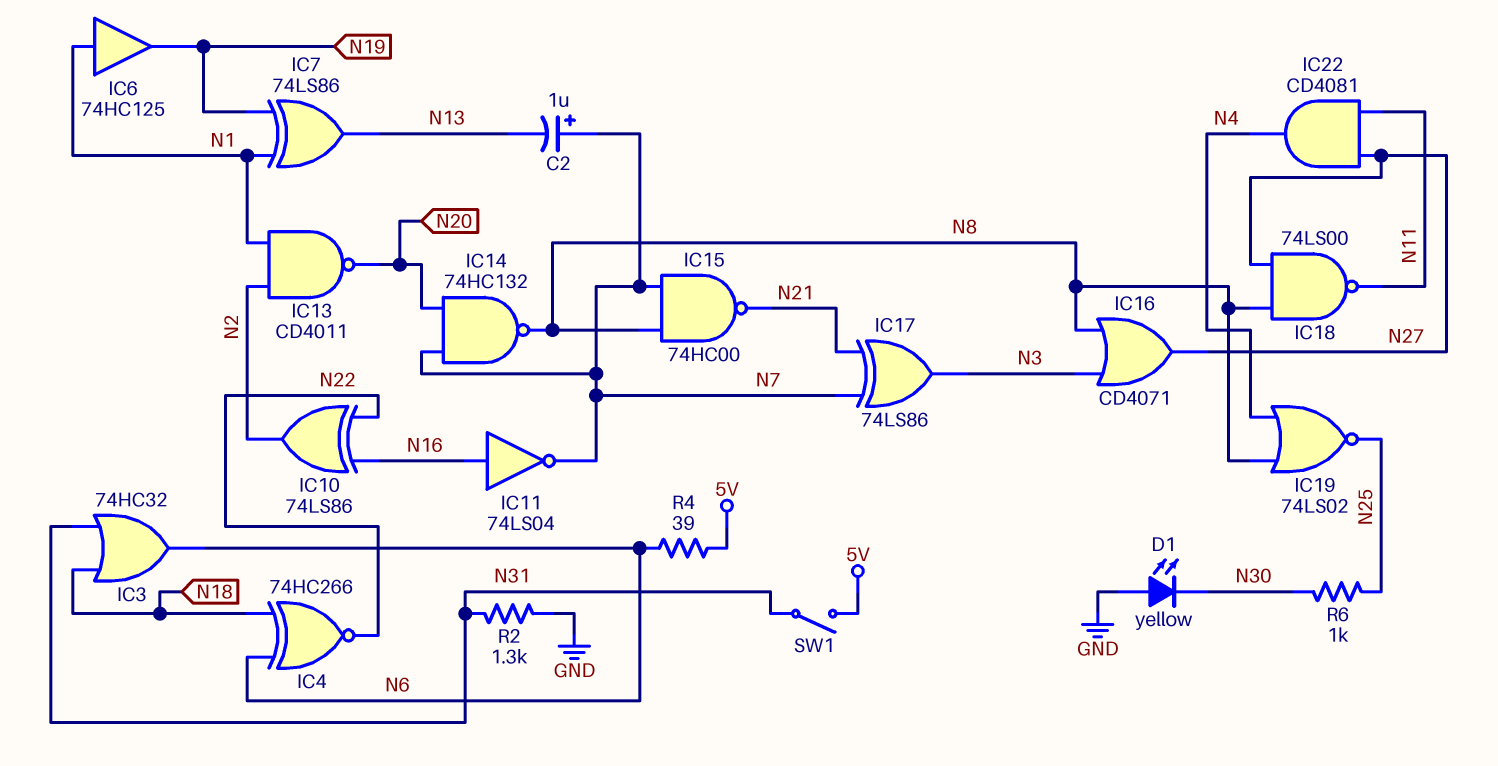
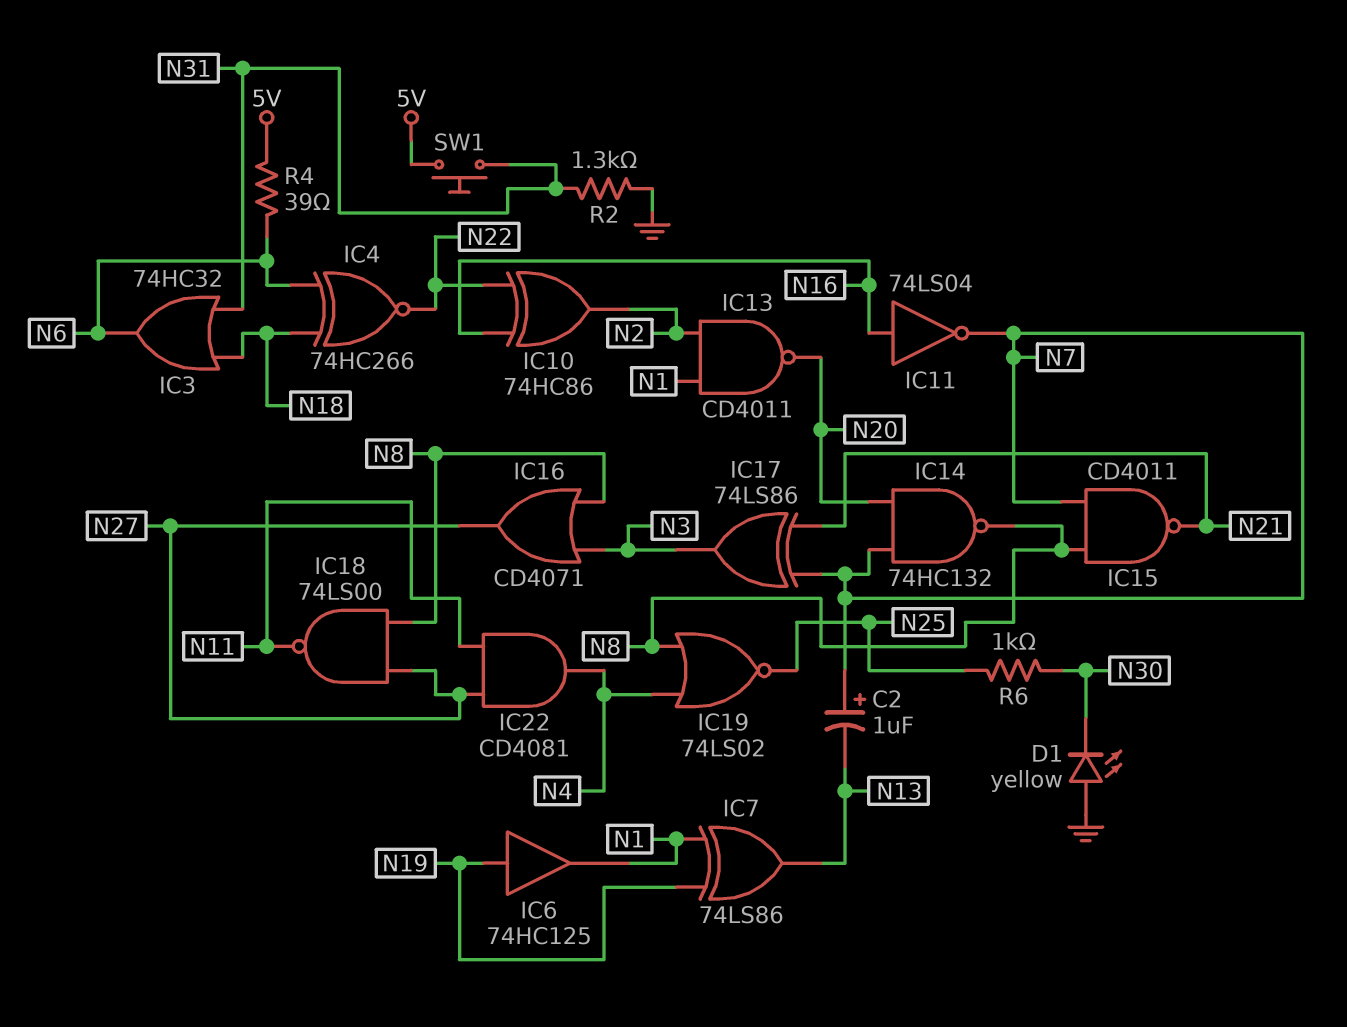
IC6: buffer 74HC125 (in N1, out N19) -> buffer 74HC125 (in N19, out N1)
IC10: XOR 74LS86 (in N16, in N22, out N2) -> XOR 74HC86 (in N16, in N22, out N2)
IC15: NAND 74HC00 (in N7, in N8, out N21) -> NAND CD4011 (in N7, in N8, out N21)
SW1: switch (5V, N31) -> button (5V, N31)

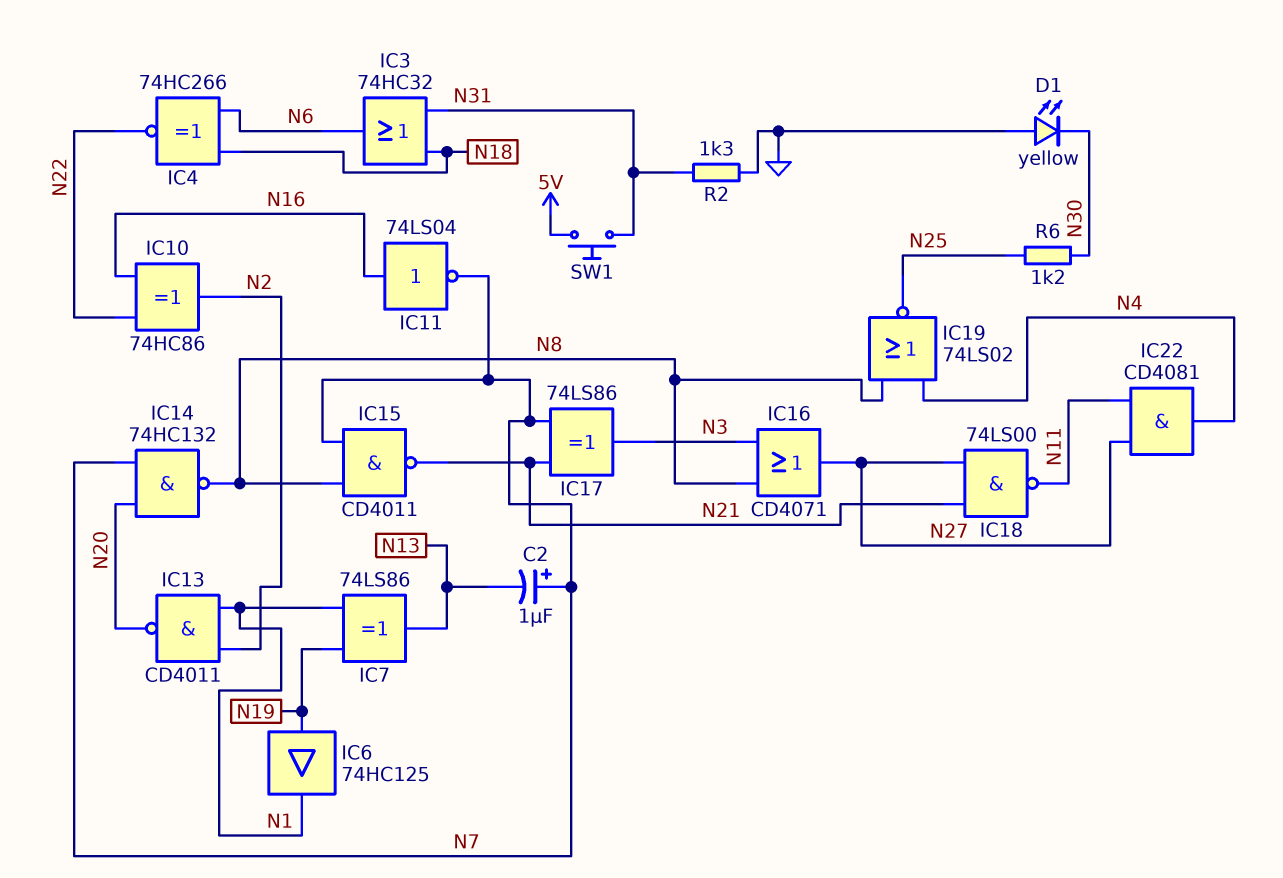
IC18: NAND 74LS00 (in N8, in N27, out N11) -> NAND 74LS00 (in N21, in N27, out N11)
R4: 39 (5V, N6) -> none
R6: 1k (N25, N30) -> 1.2k (N25, N30)

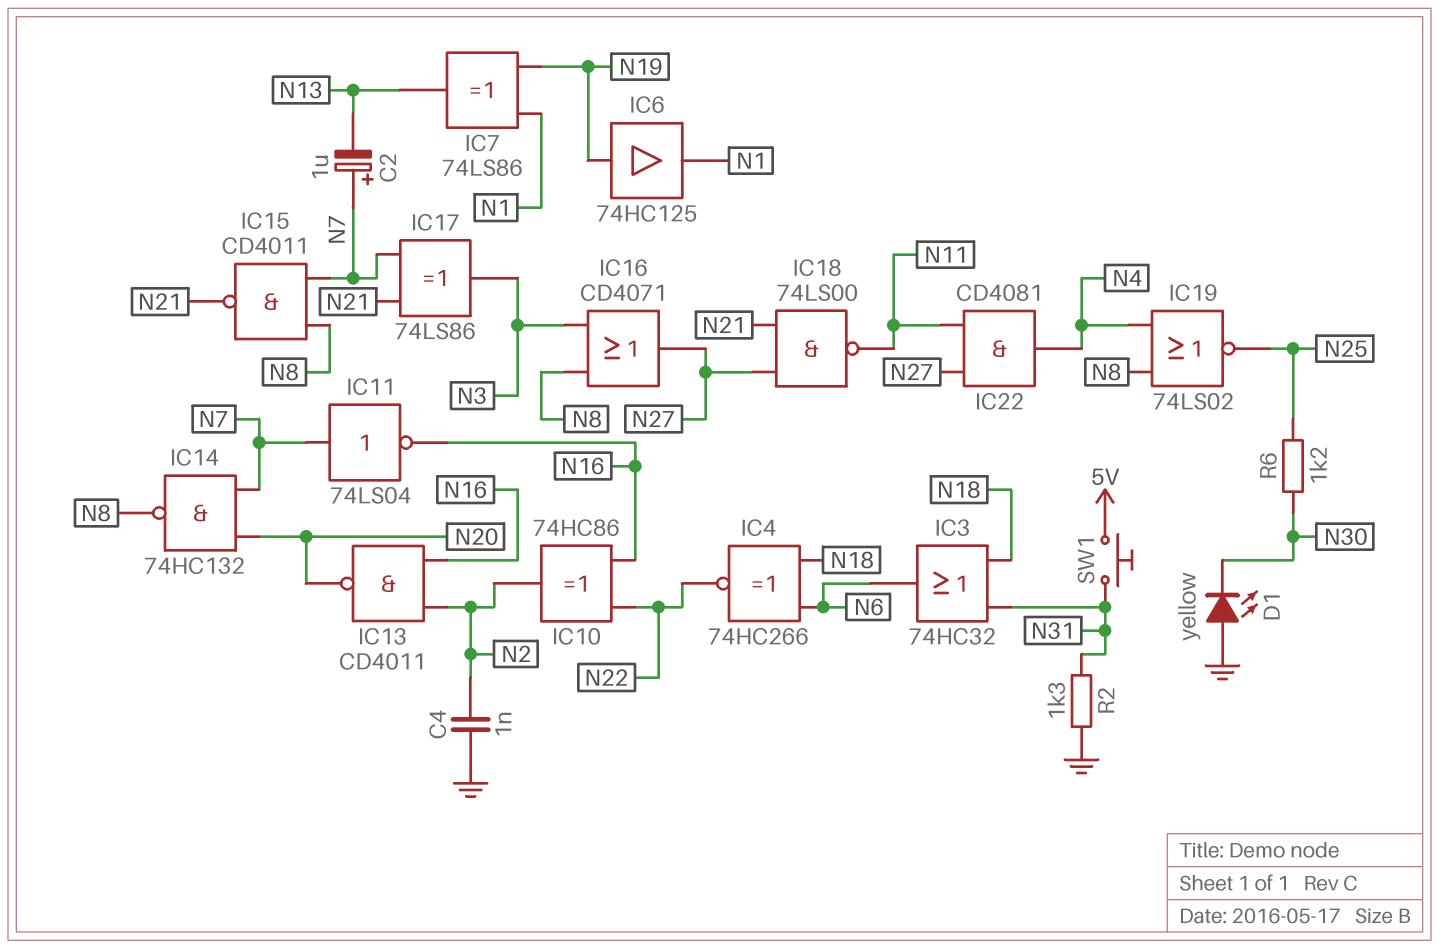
C4: none -> 1nF (GND, N2)
IC11: NOT 74LS04 (in N16, out N7) -> NOT 74LS04 (in N7, out N16)
IC13: NAND CD4011 (in N1, in N2, out N20) -> NAND CD4011 (in N2, in N16, out N20)

